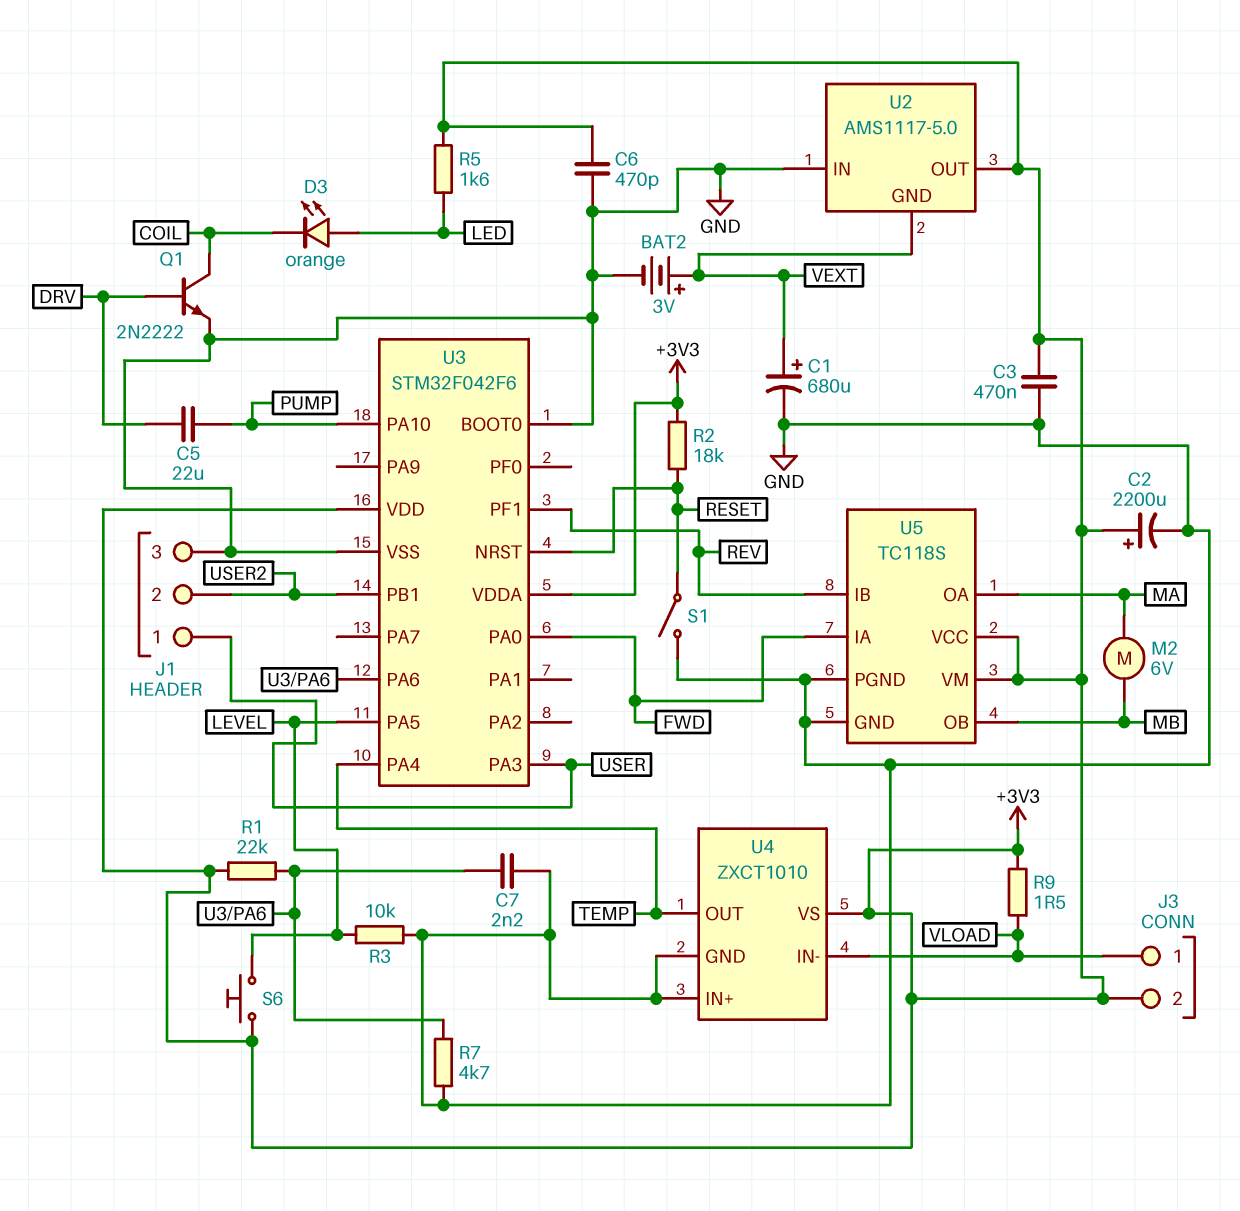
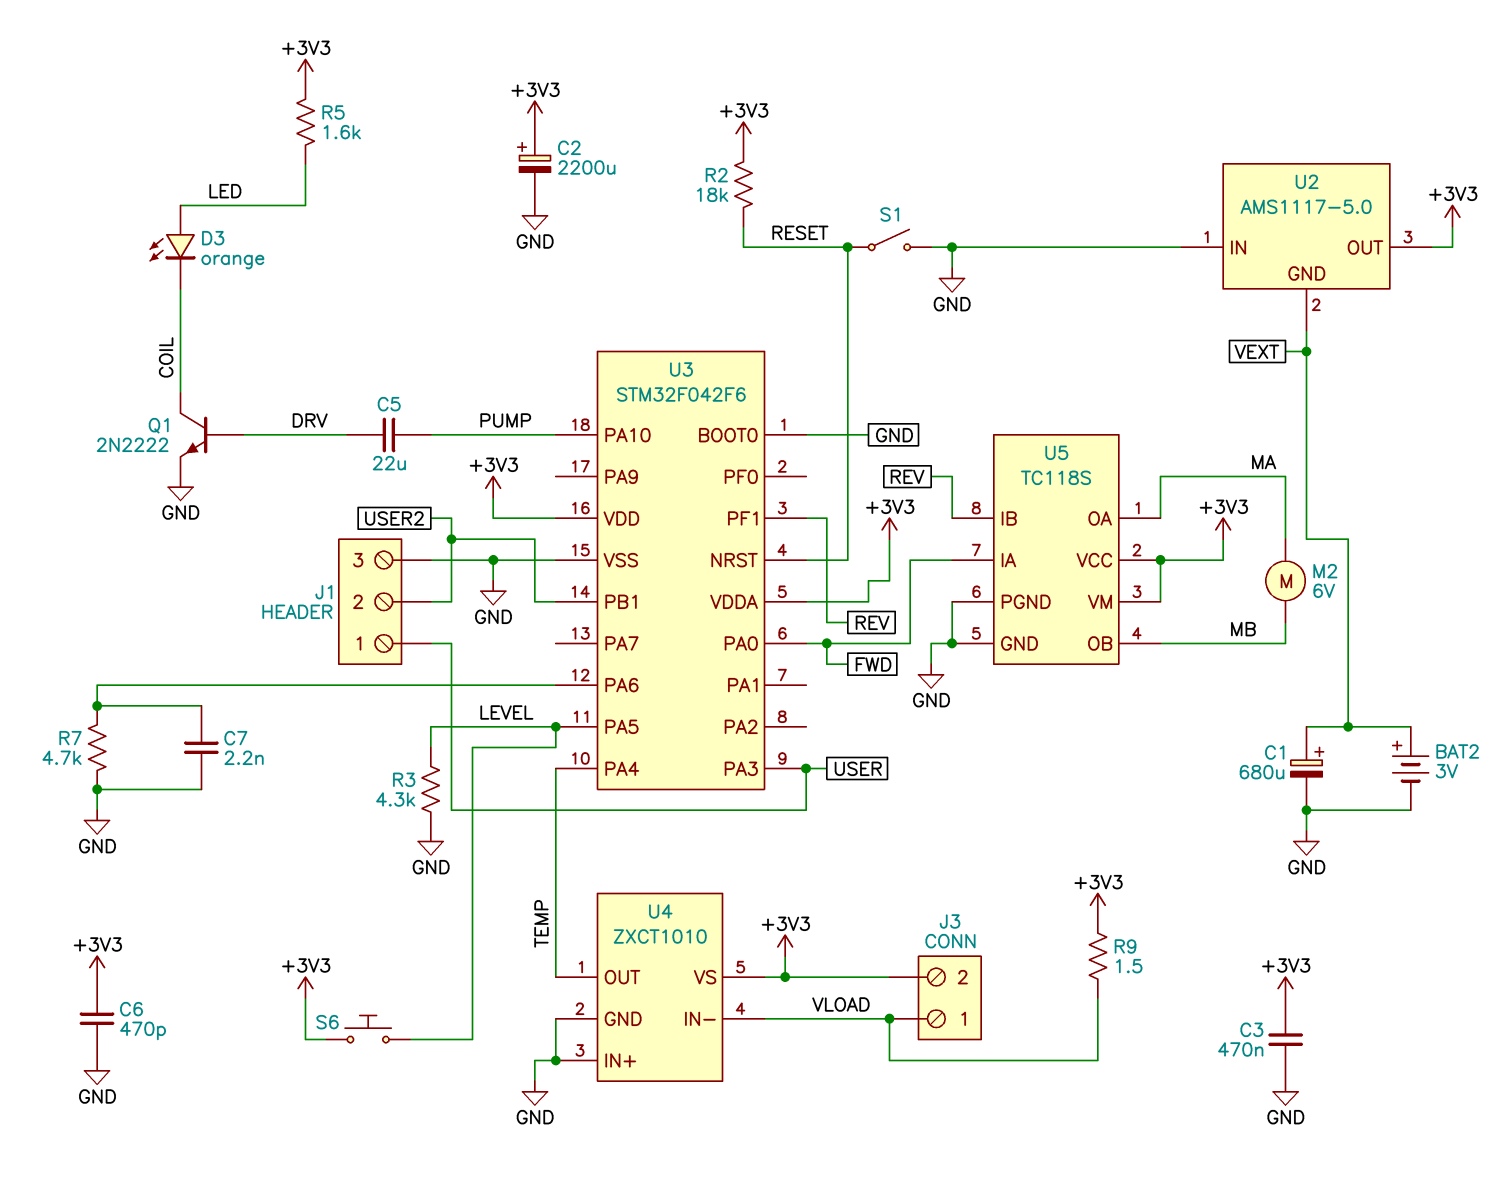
R1: 22k (+3V3, U3/PA6) -> none
R3: 10k (GND, LEVEL) -> 4.3k (GND, LEVEL)

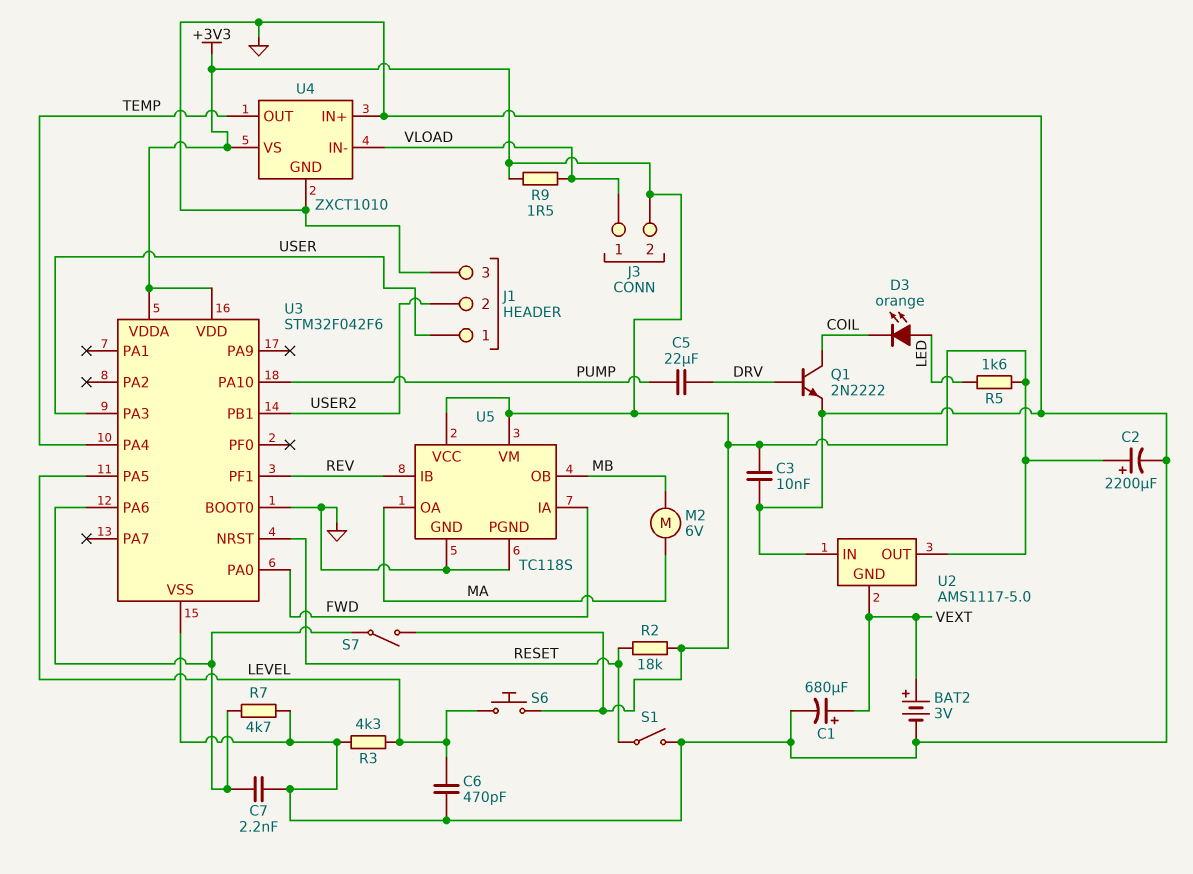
C3: 470nF (+3V3, GND) -> 10nF (+3V3, GND)
C6: 470pF (+3V3, GND) -> 470pF (GND, LEVEL)
S7: none -> switch (+3V3, U3/PA6)

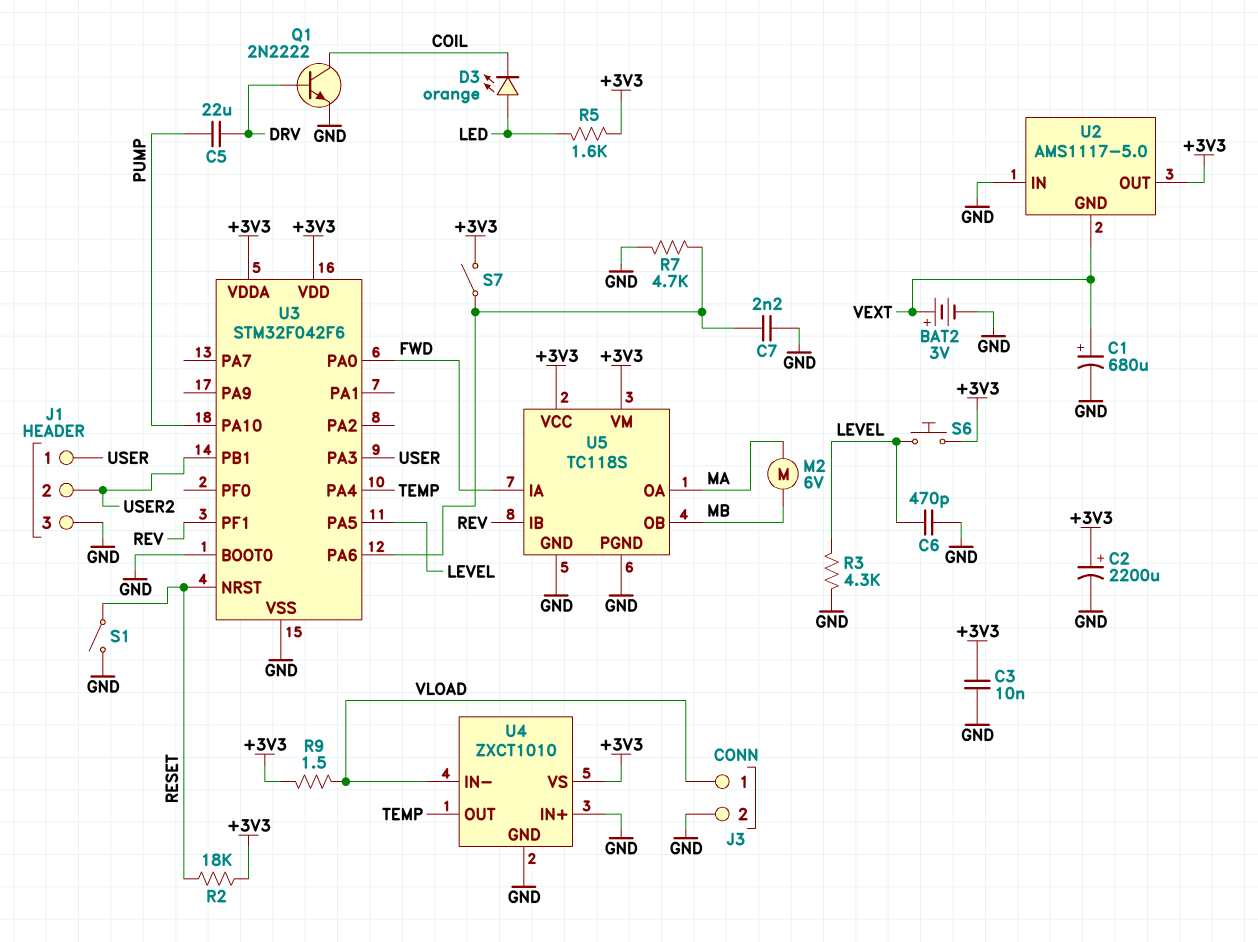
J3 pin 2: +3V3 -> GND

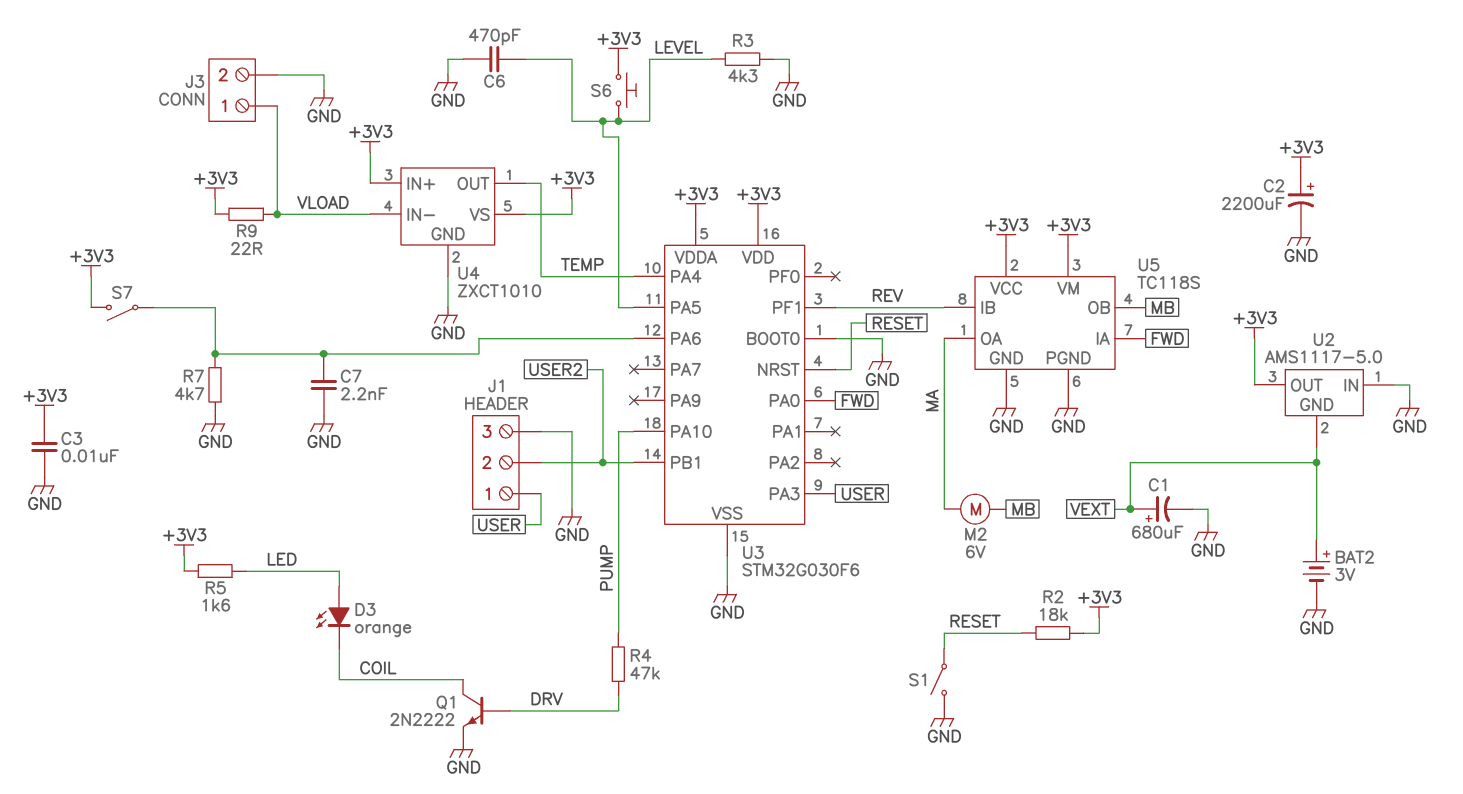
C5: 22uF (DRV, PUMP) -> none
R4: none -> 47k (DRV, PUMP)
R9: 1.5 (+3V3, VLOAD) -> 22 (+3V3, VLOAD)
U3: STM32F042F6 -> STM32G030F6
U4 pin IN+: GND -> +3V3

